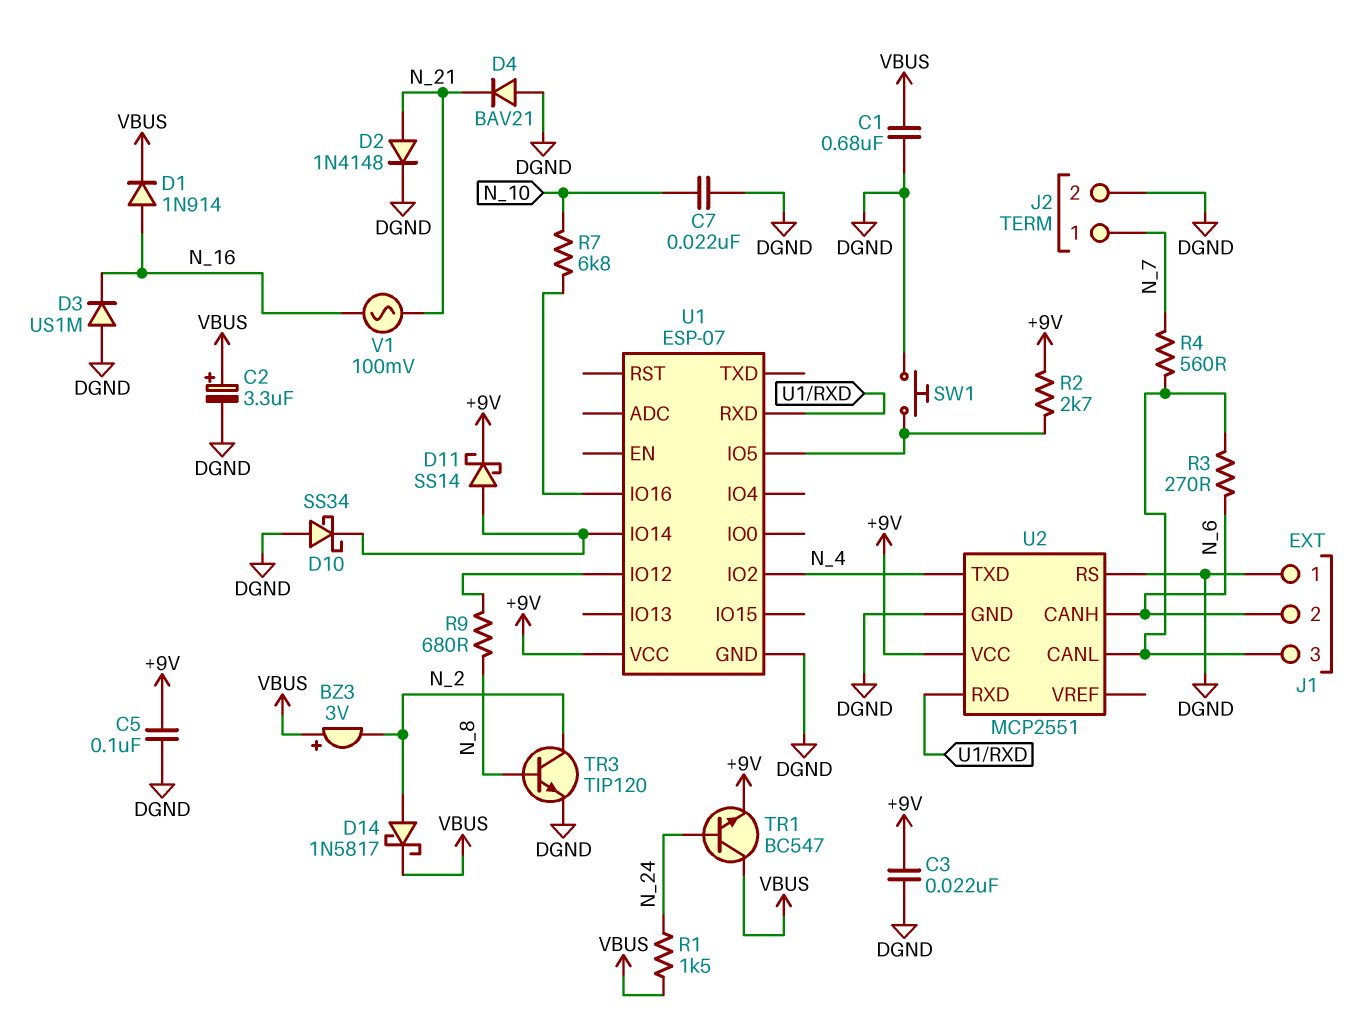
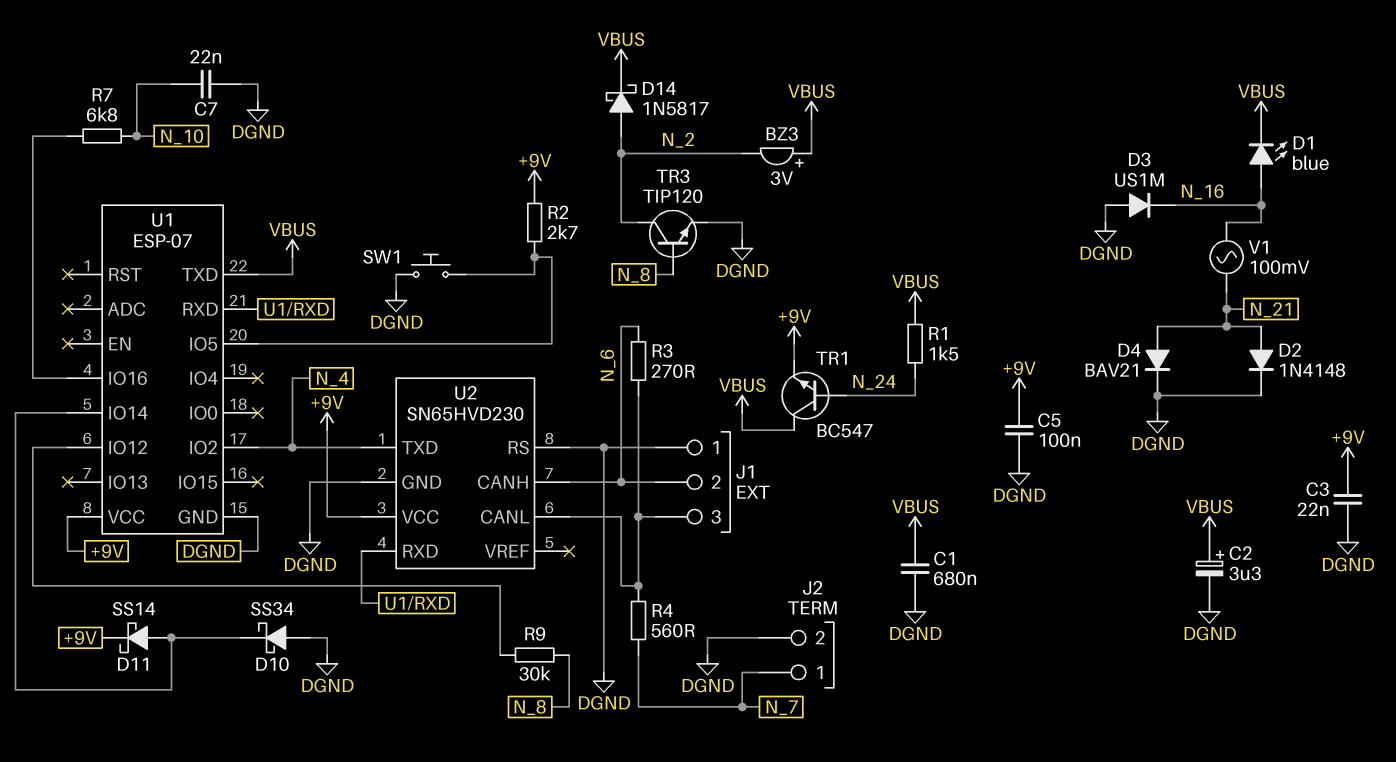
D1: diode 1N914 (A N_16, K VBUS) -> LED blue (A N_16, K VBUS)
D4: diode BAV21 (A DGND, K N_21) -> diode BAV21 (A N_21, K DGND)
R9: 680 (N_8, U1/IO12) -> 30k (N_8, U1/IO12)
U1 pin TXD: none -> VBUS
U2: MCP2551 -> SN65HVD230

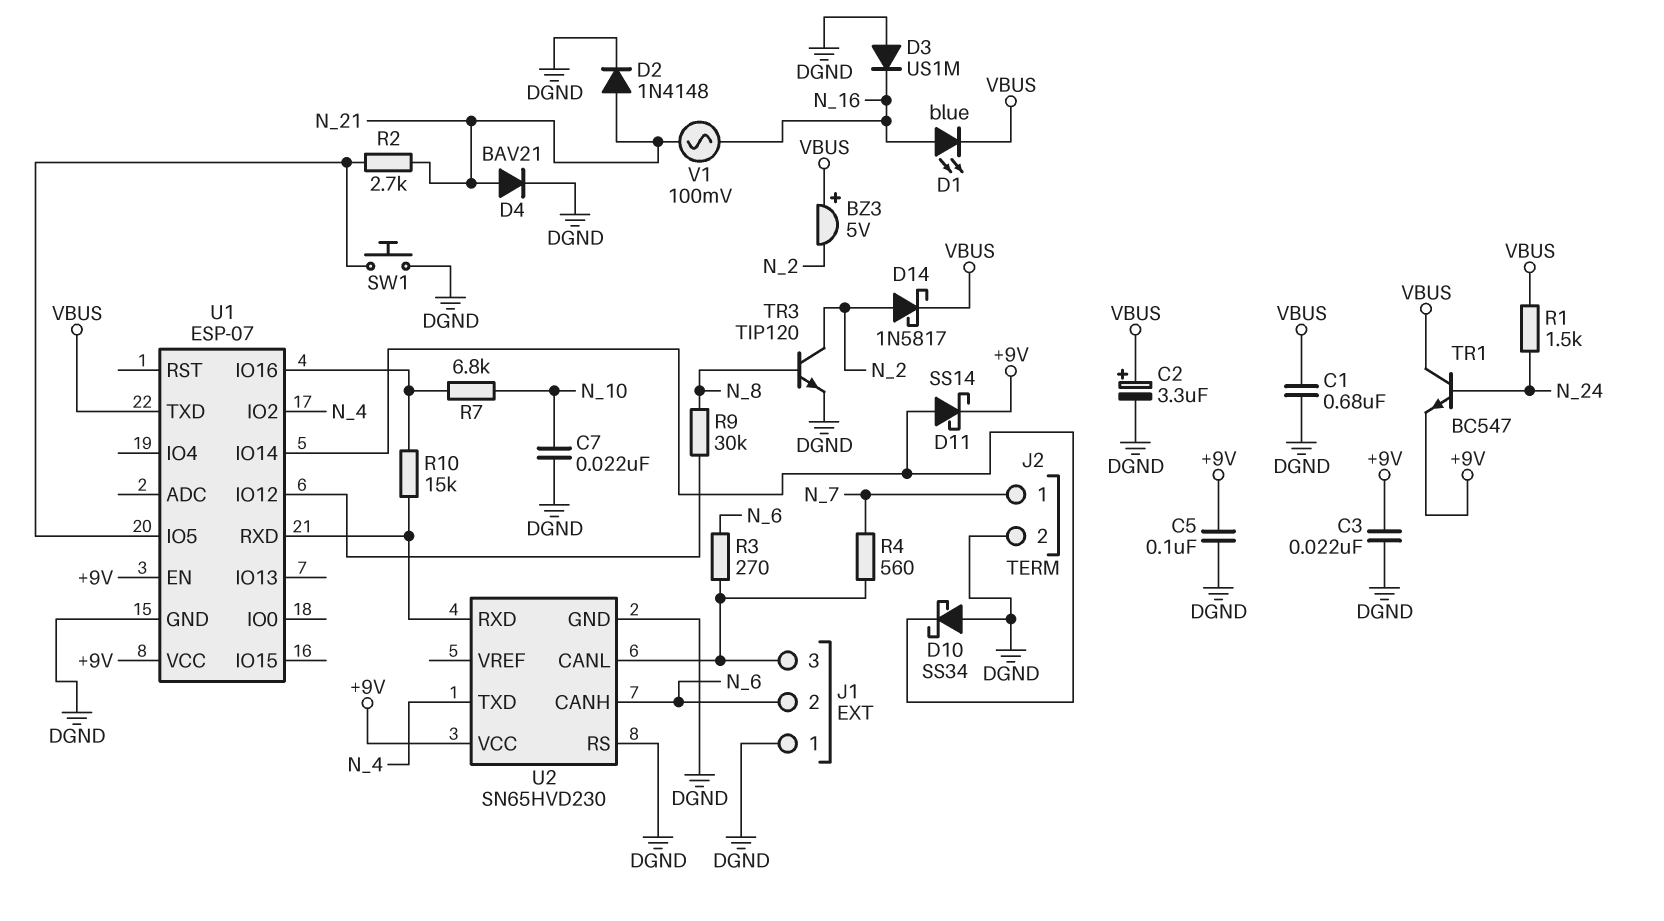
BZ3: buzzer 3V (plus VBUS, minus N_2) -> buzzer 5V (plus VBUS, minus N_2)
R2: 2.7k (+9V, U1/IO5) -> 2.7k (N_21, U1/IO5)
R10: none -> 15k (U1/IO16, U1/RXD)
U1 pin EN: none -> +9V

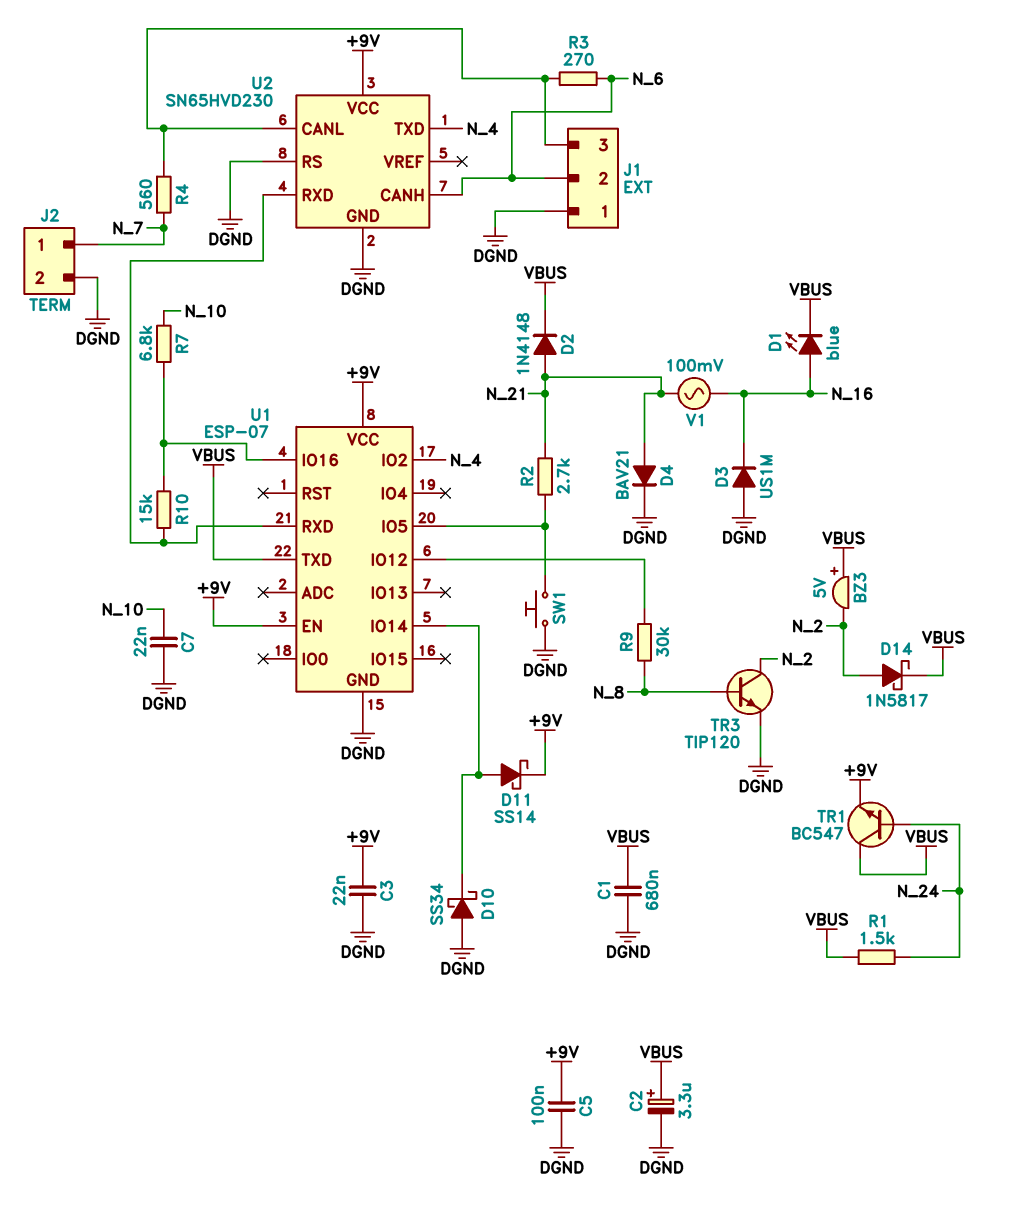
D2: diode 1N4148 (A N_21, K DGND) -> diode 1N4148 (A N_21, K VBUS)

